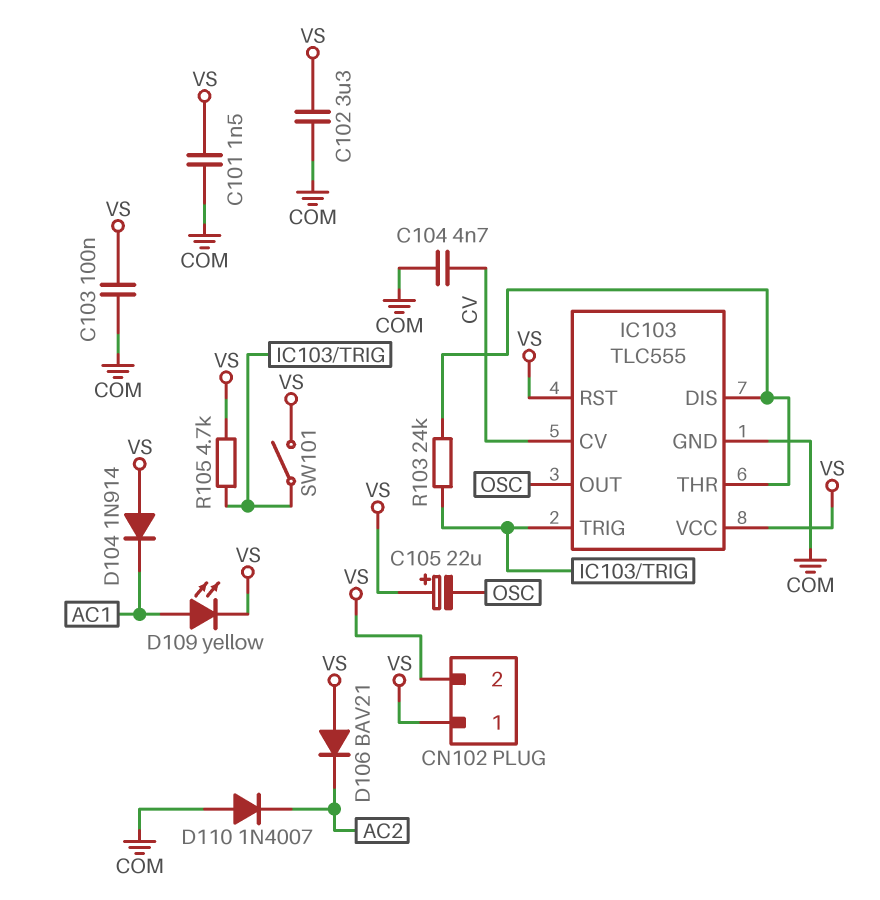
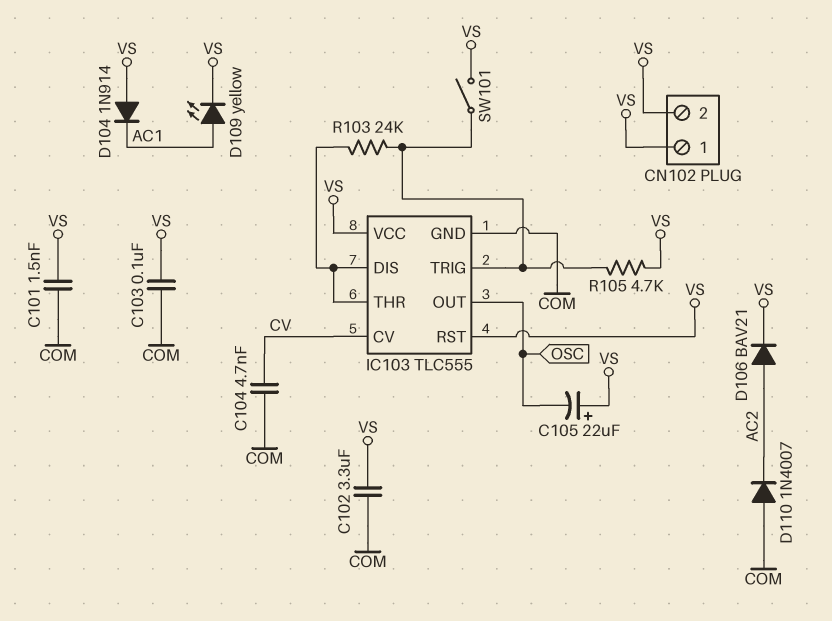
D106: diode BAV21 (A VS, K AC2) -> diode BAV21 (A AC2, K VS)

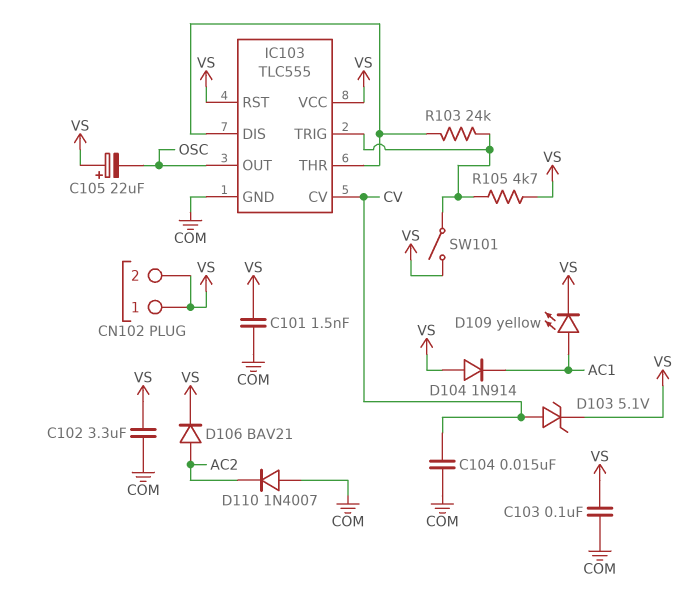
C104: 4.7nF (COM, CV) -> 15nF (COM, CV)
D103: none -> zener 5.1V (A CV, K VS)

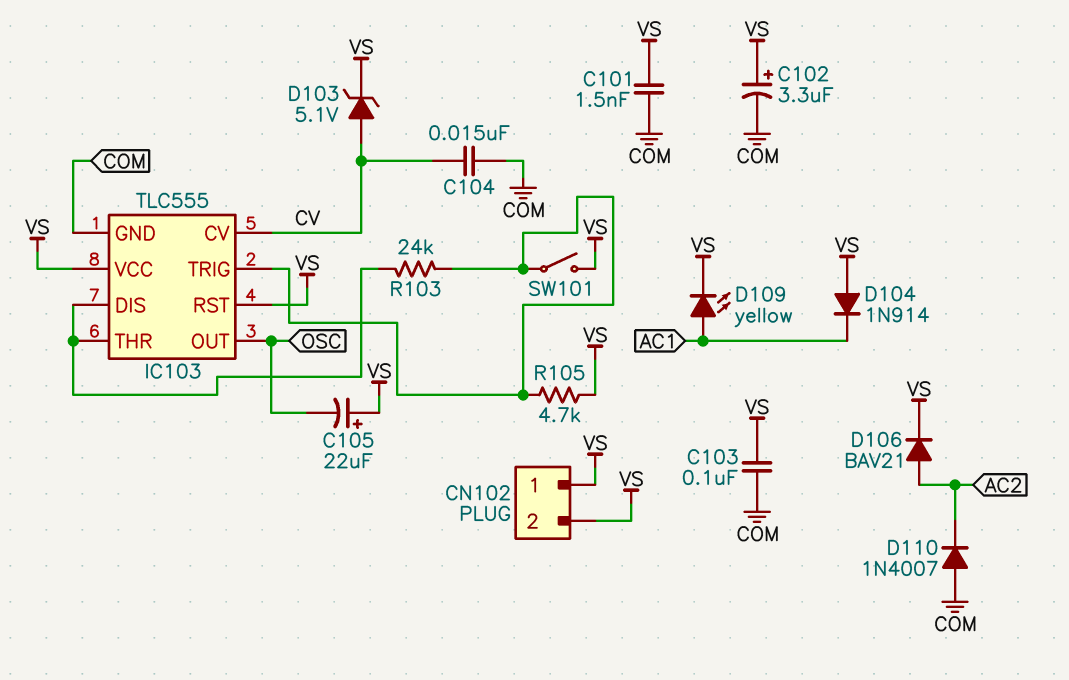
C102: 3.3uF (COM, VS) -> 3.3uF (plus VS, minus COM)

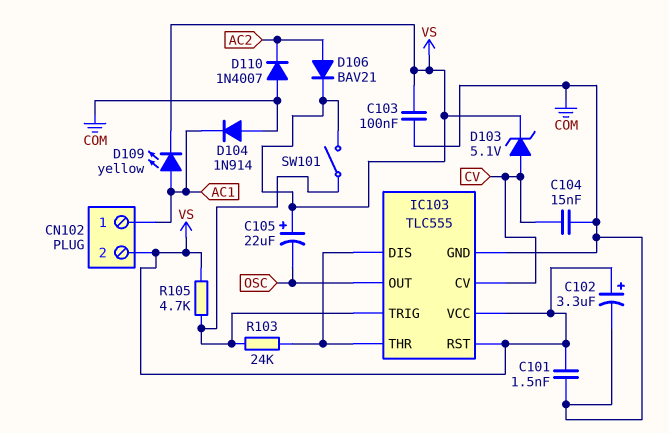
CN102 pin 1: VS -> AC1
D104: diode 1N914 (A VS, K AC1) -> diode 1N914 (A COM, K AC1)

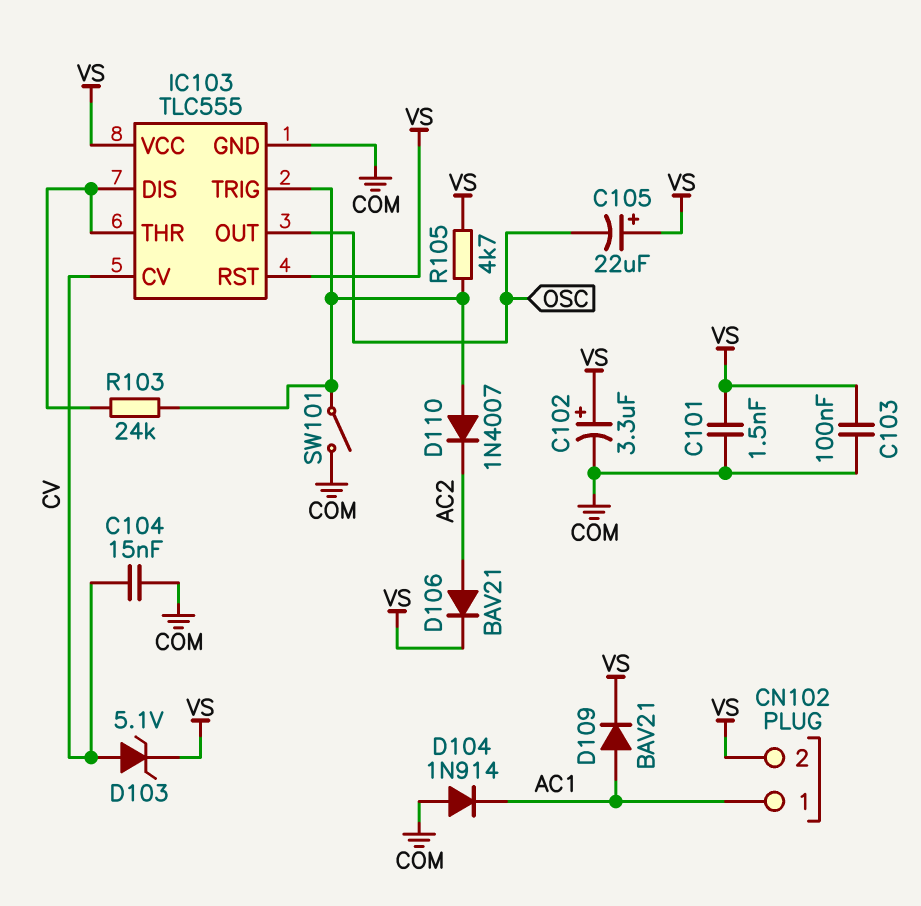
D109: LED yellow (A AC1, K VS) -> diode BAV21 (A AC1, K VS)
D110: diode 1N4007 (A COM, K AC2) -> diode 1N4007 (A IC103/TRIG, K AC2)
SW101: switch (IC103/TRIG, VS) -> switch (COM, IC103/TRIG)

